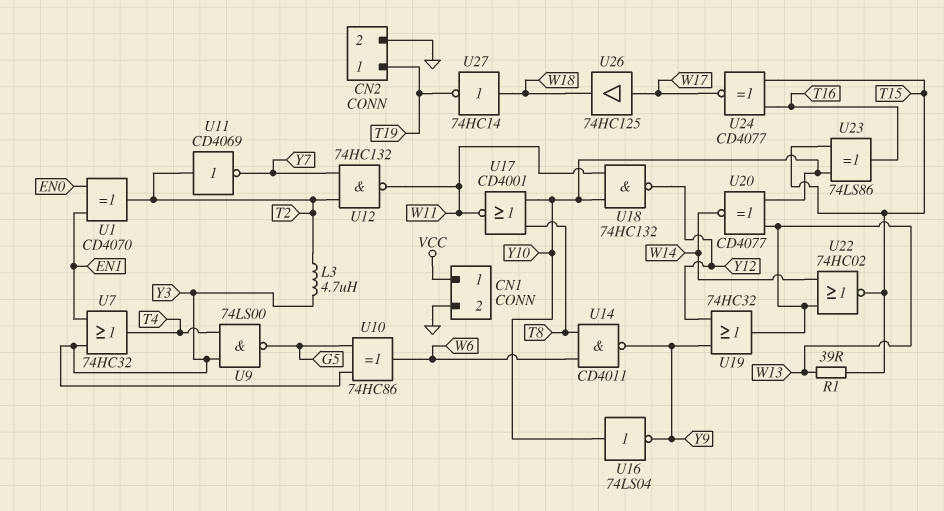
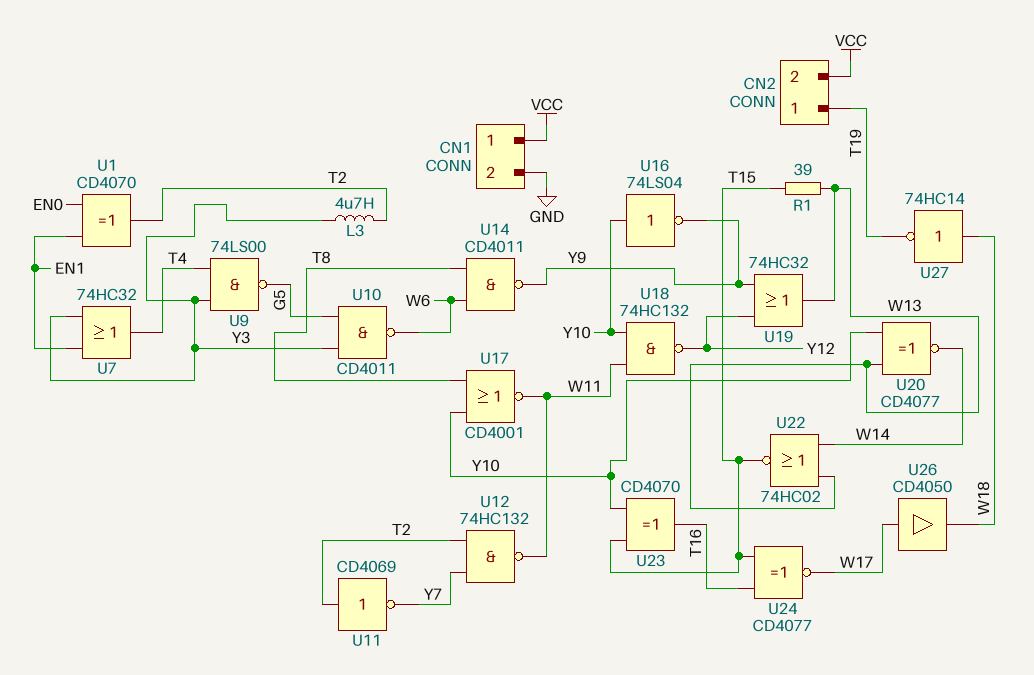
CN2 pin 2: GND -> VCC
U10: XOR 74HC86 (in G5, in Y3, out W6) -> NAND CD4011 (in G5, in Y3, out W6)
U23: XOR 74LS86 (in T15, in Y10, out T16) -> XOR CD4070 (in T15, in Y10, out T16)
U26: buffer 74HC125 (in W17, out W18) -> buffer CD4050 (in W17, out W18)

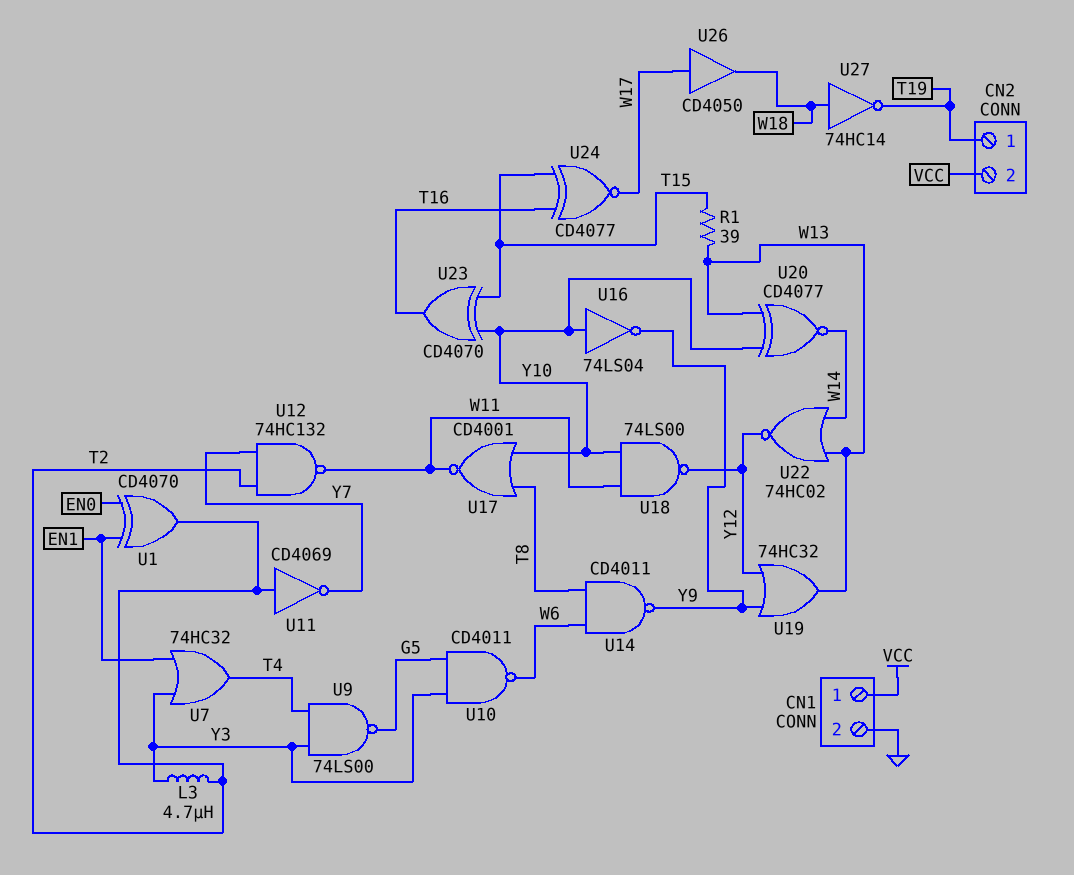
U18: NAND 74HC132 (in W11, in Y10, out Y12) -> NAND 74LS00 (in W11, in Y10, out Y12)
U22: NOR 74HC02 (in W13, in W14, out T15) -> NOR 74HC02 (in W13, in W14, out Y12)

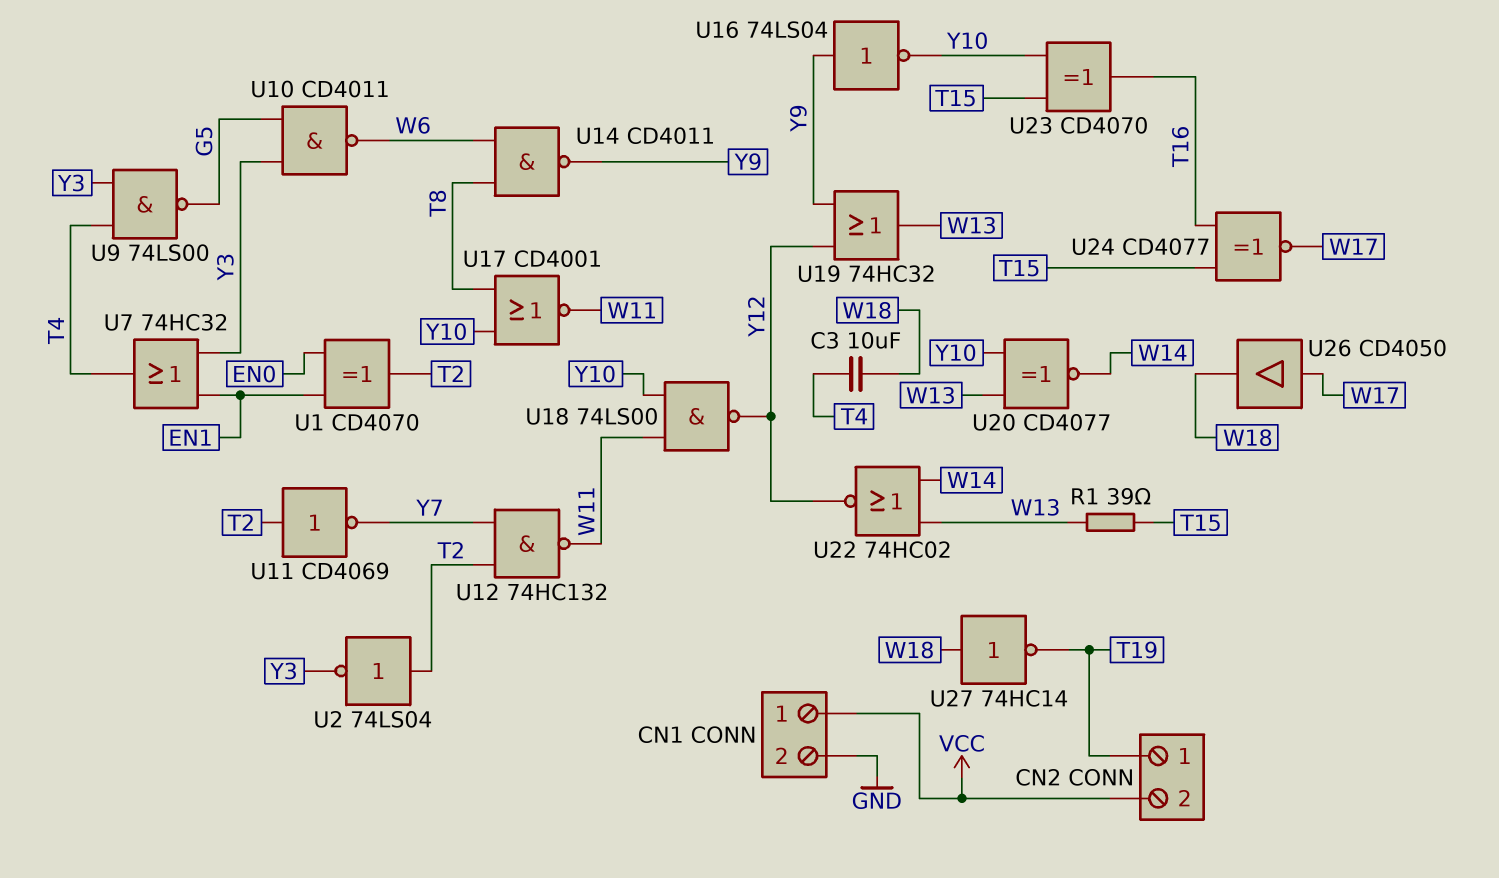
C3: none -> 10uF (T4, W18)
L3: 4.7uH (T2, Y3) -> none
U2: none -> NOT 74LS04 (in T2, out Y3)
U16: NOT 74LS04 (in Y10, out Y9) -> NOT 74LS04 (in Y9, out Y10)

